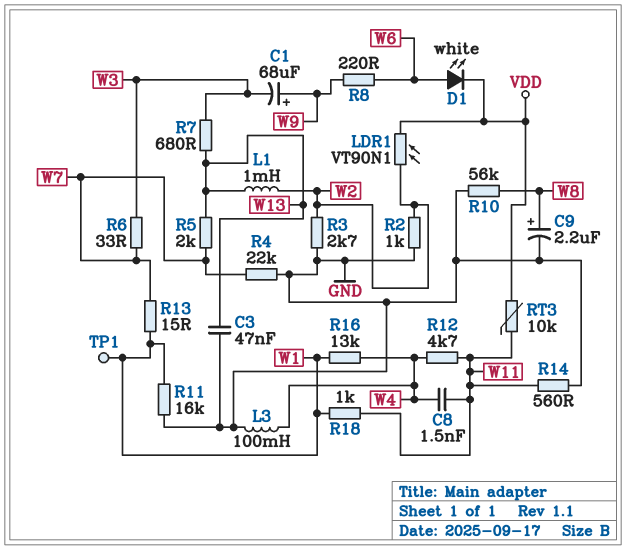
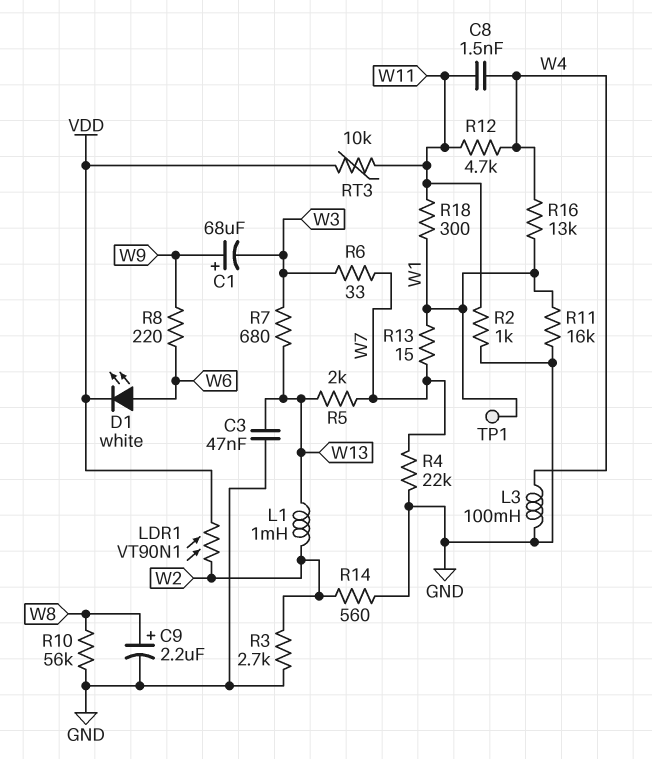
R2: 1k (GND, W2) -> 1k (GND, W11)
R14: 560 (GND, W11) -> 560 (GND, W2)
R18: 1k (W1, W11) -> 300 (W1, W11)

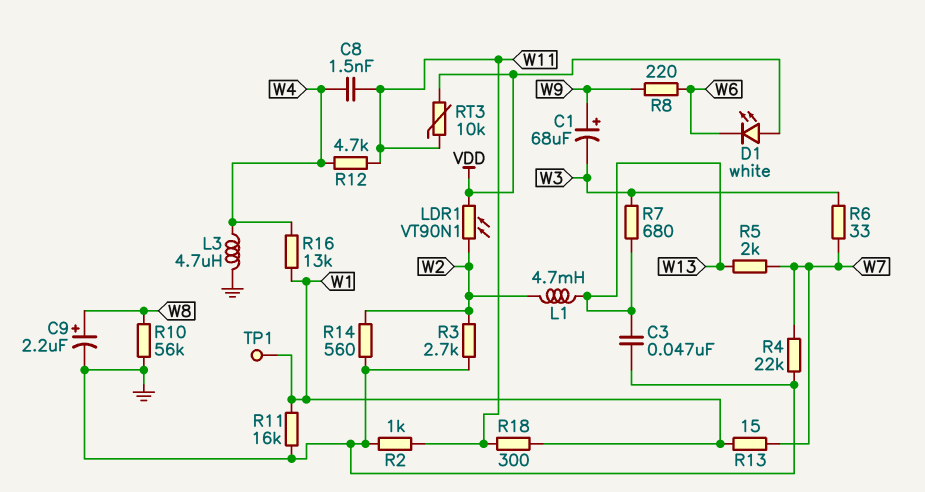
D1: LED white (A W6, K VDD) -> LED white (A VDD, K W6)
L1: 1mH (W2, W13) -> 4.7mH (W2, W13)
L3: 100mH (GND, W4) -> 4.7uH (GND, W4)

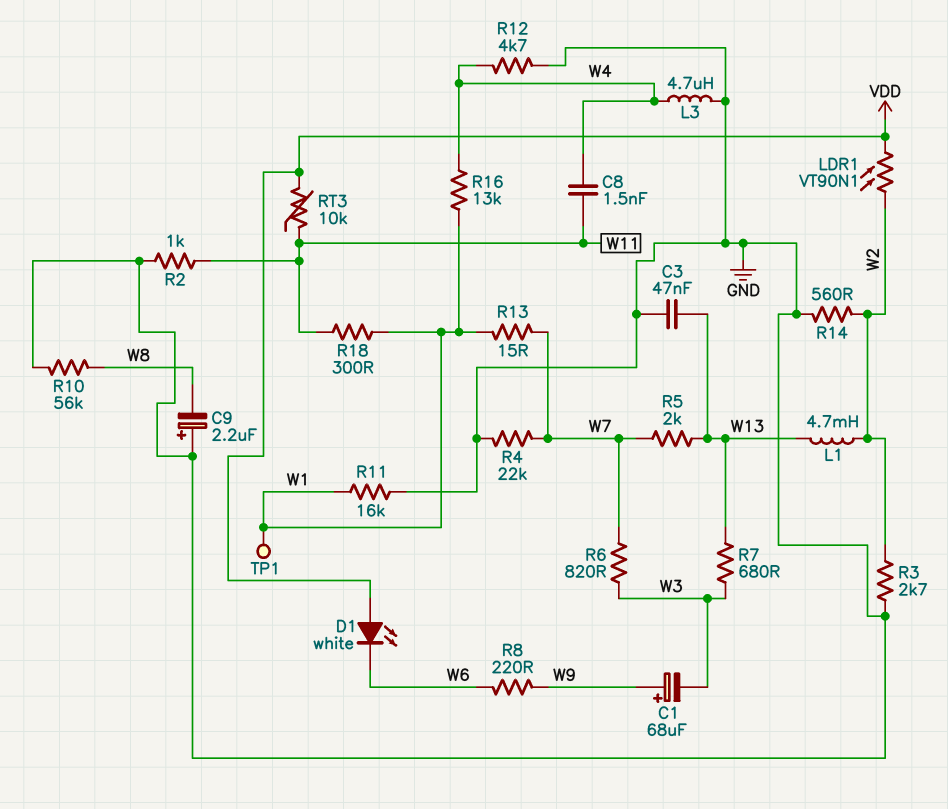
C9: 2.2uF (plus W8, minus GND) -> 2.2uF (plus GND, minus W8)
R6: 33 (W3, W7) -> 820 (W3, W7)
R12: 4.7k (W4, W11) -> 4.7k (GND, W4)

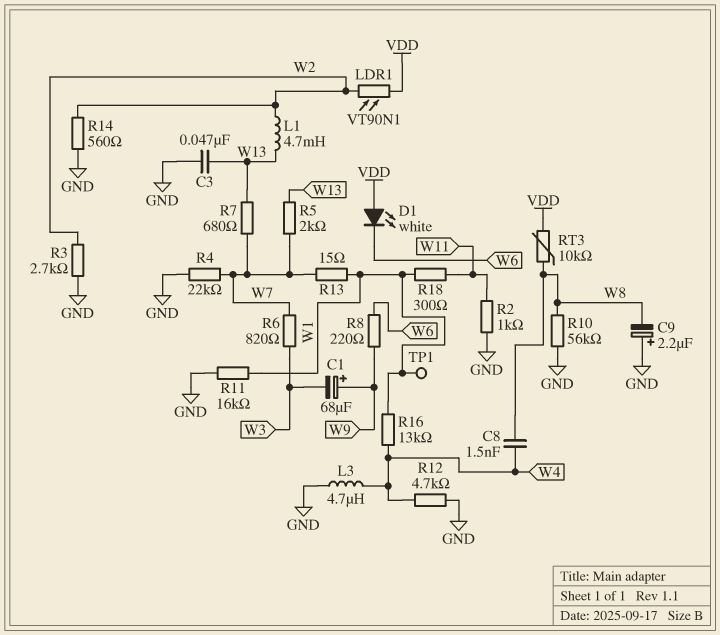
C8: 1.5nF (W4, W11) -> 1.5nF (W4, W8)
R7: 680 (W3, W13) -> 680 (W7, W13)
RT3: 10k (VDD, W11) -> 10k (VDD, W8)

